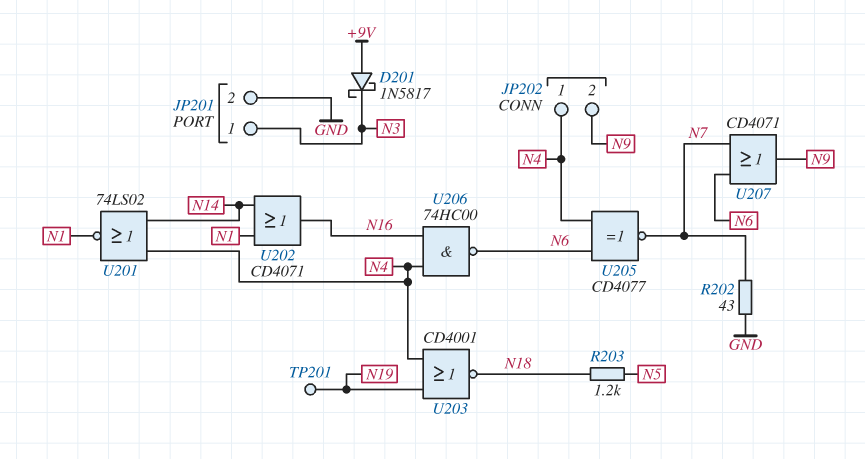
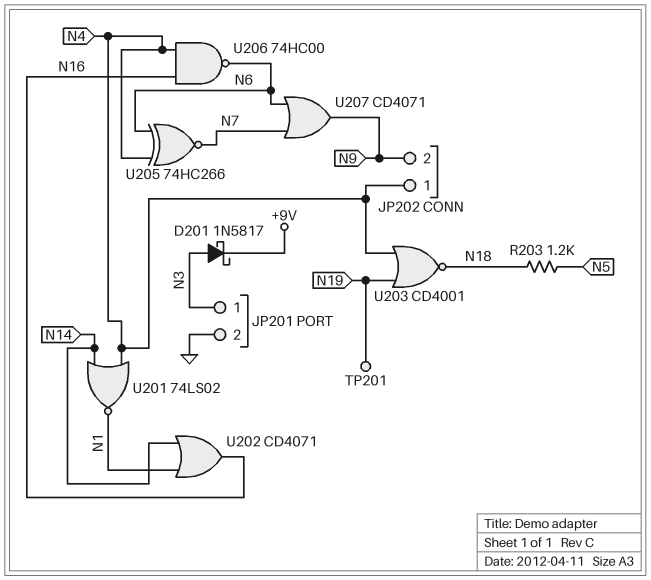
D201: schottky 1N5817 (A +9V, K N3) -> schottky 1N5817 (A N3, K +9V)
R202: 43 (GND, N7) -> none
U205: XNOR CD4077 (in N4, in N6, out N7) -> XNOR 74HC266 (in N4, in N6, out N7)

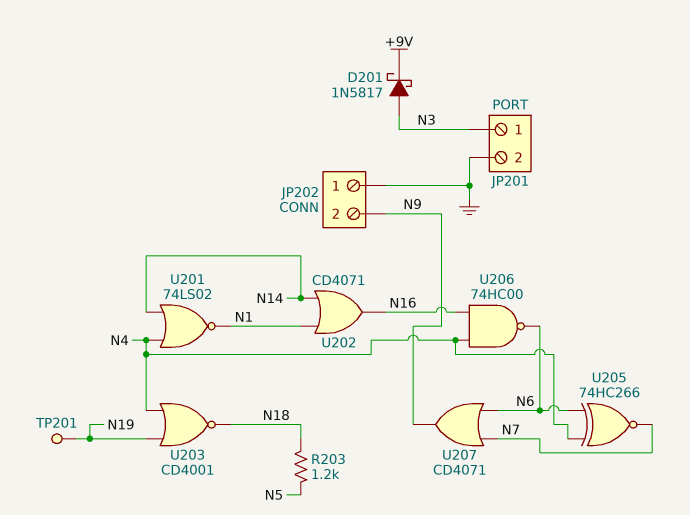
JP202 pin 1: N4 -> GND

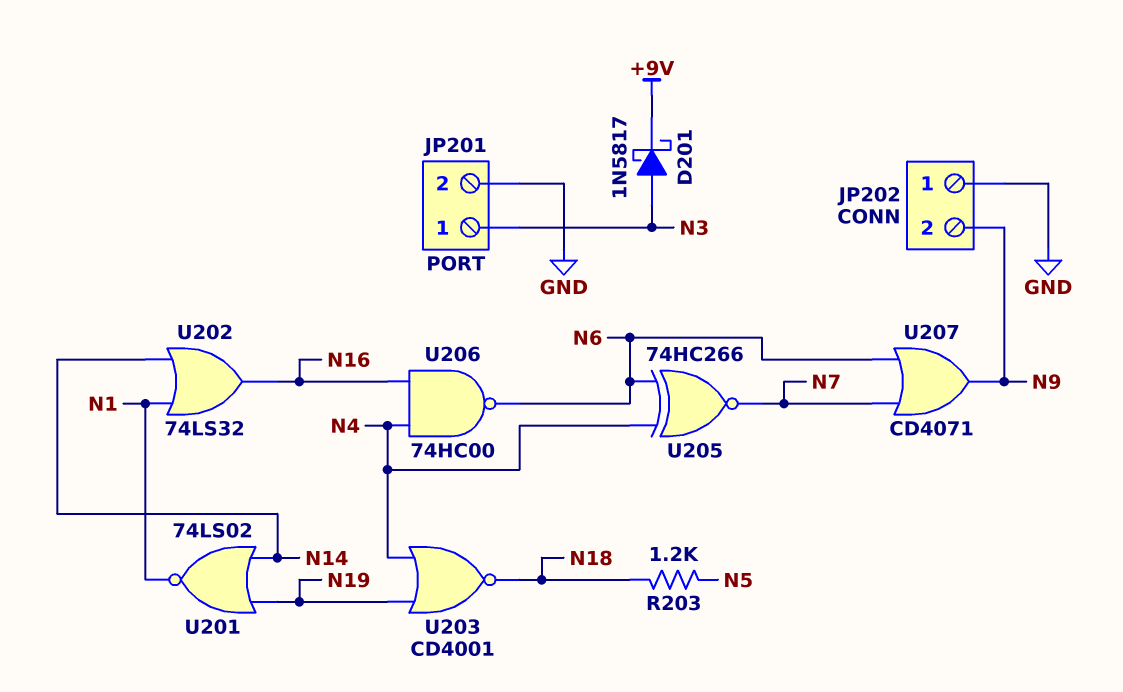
TP201: test point (N19) -> none
U201: NOR 74LS02 (in N4, in N14, out N1) -> NOR 74LS02 (in N14, in N19, out N1)
U202: OR CD4071 (in N1, in N14, out N16) -> OR 74LS32 (in N1, in N14, out N16)

